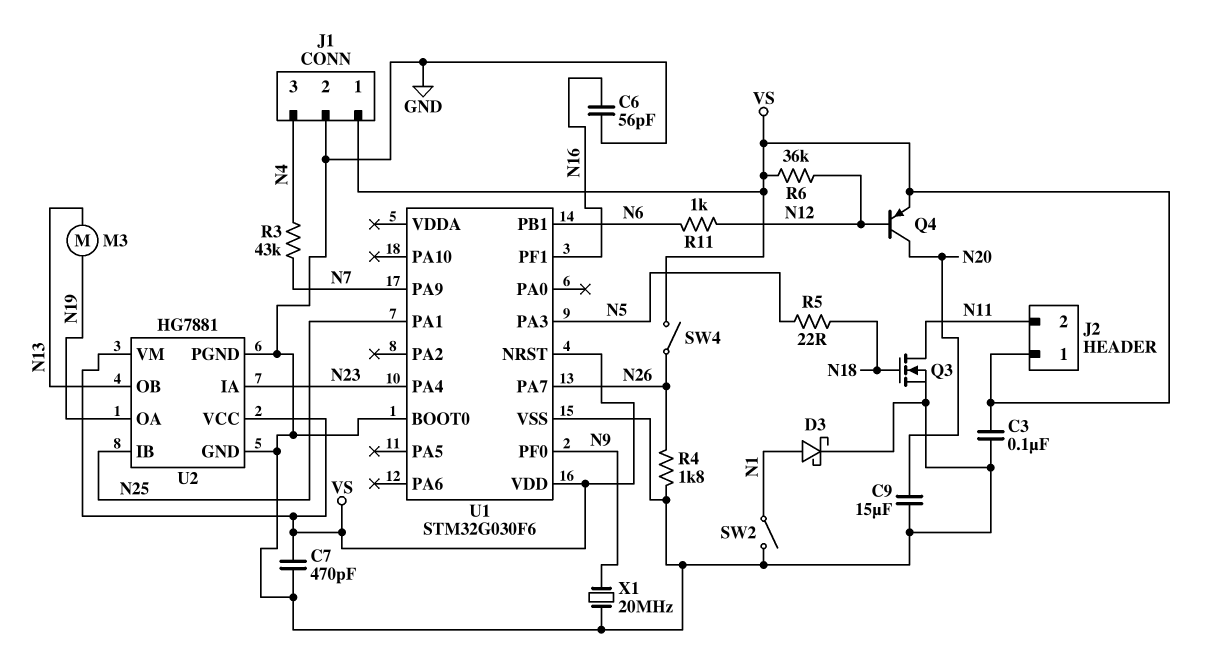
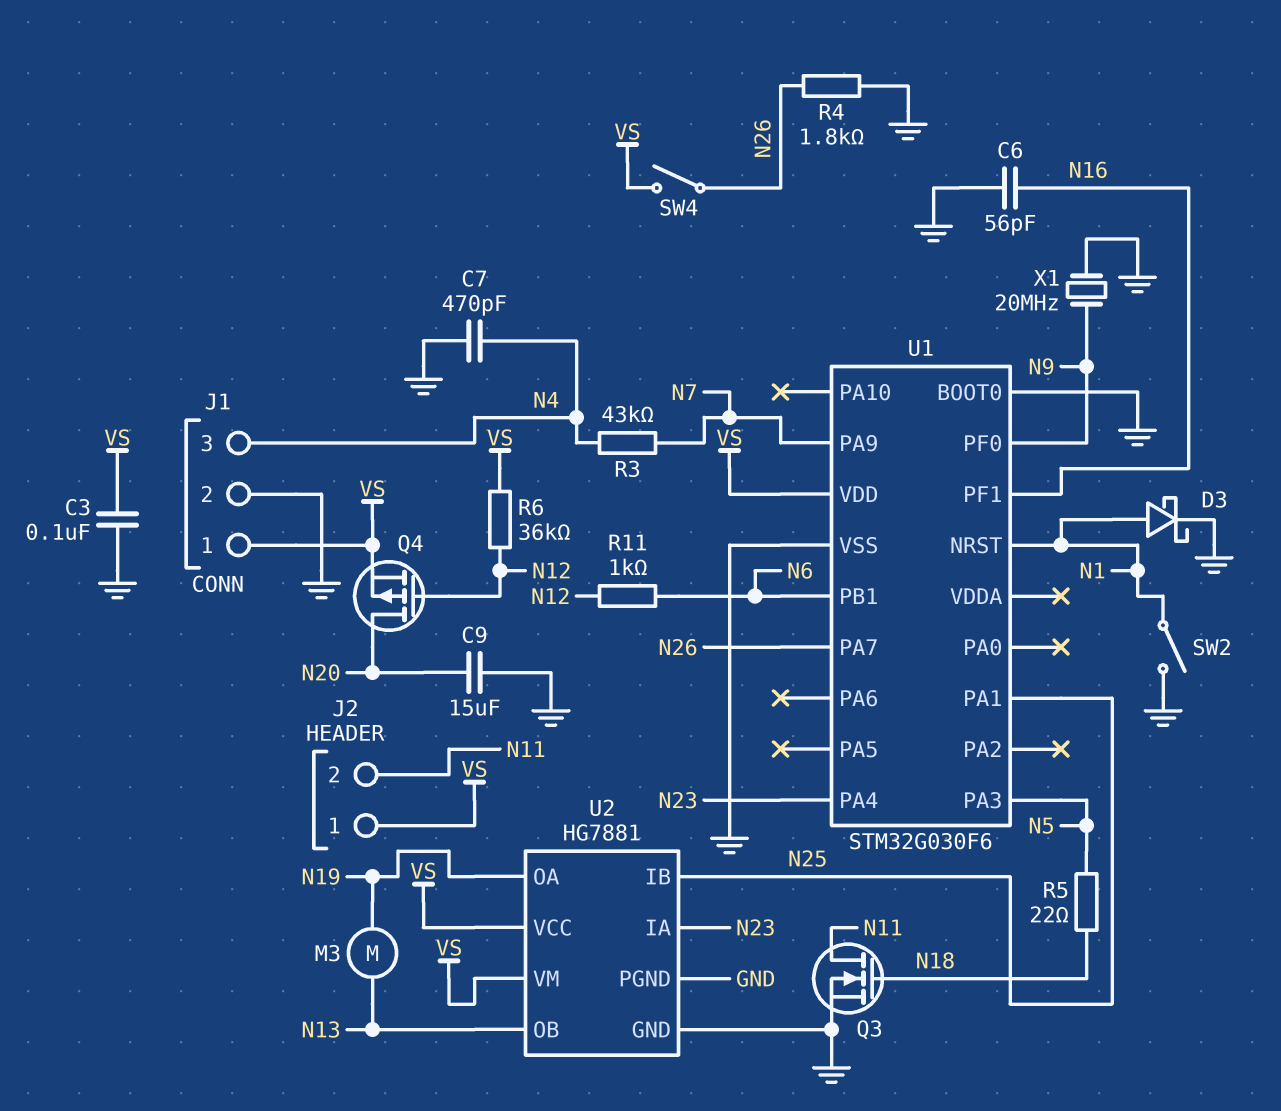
C7: 470pF (GND, VS) -> 470pF (GND, N4)
Q4: PNP (B N12, C N20, E VS) -> PMOS (G N12, D N20, S VS)
U1 pin NRST: VS -> N1

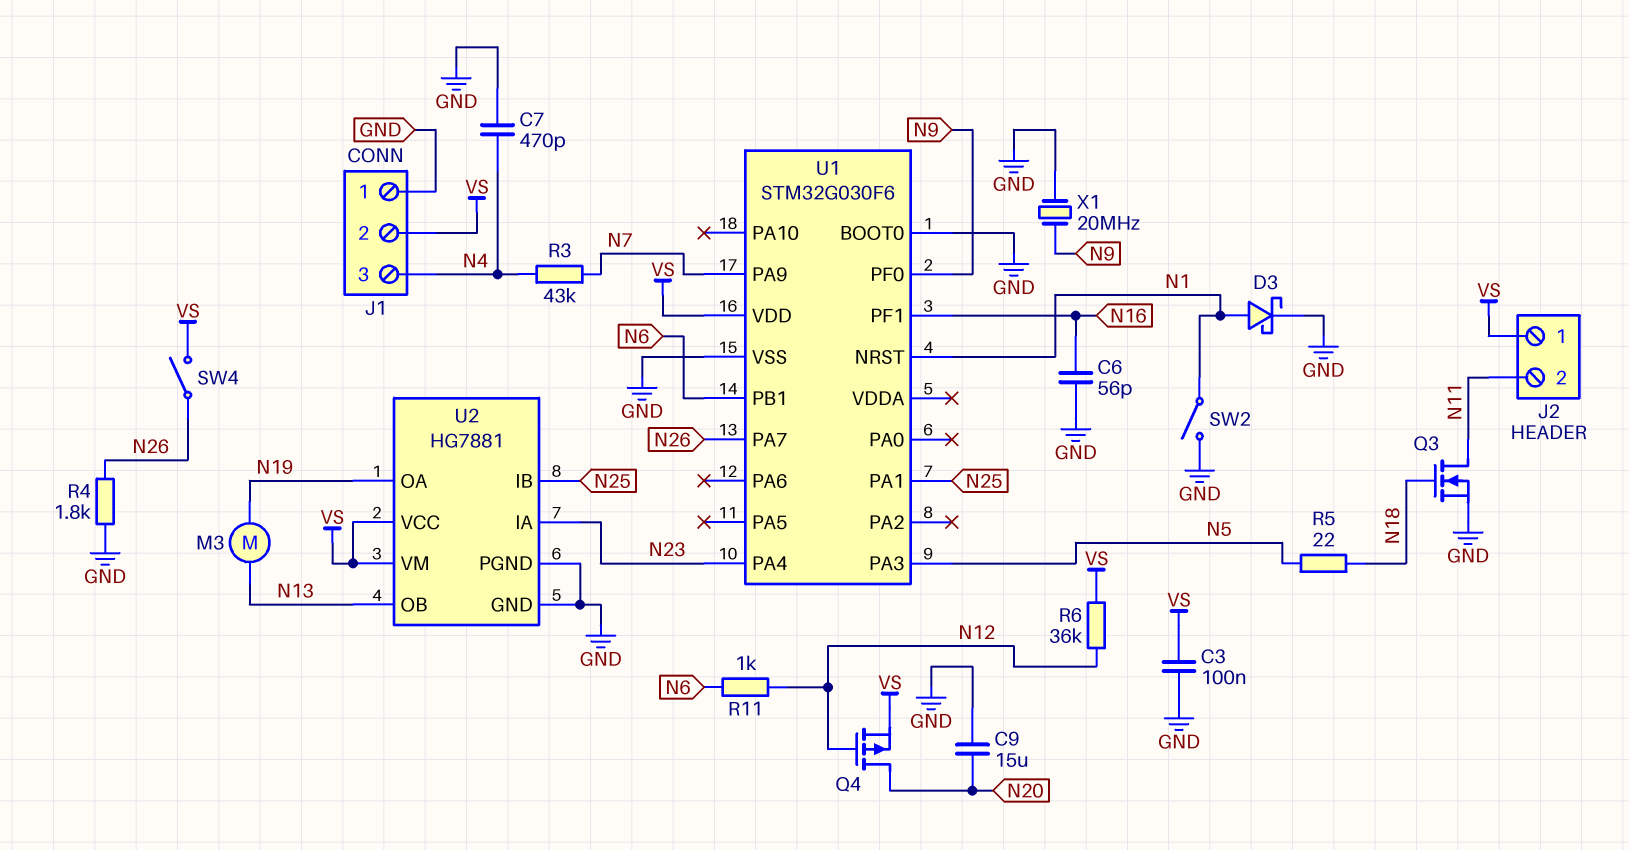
J1 pin 1: VS -> GND
J1 pin 2: GND -> VS

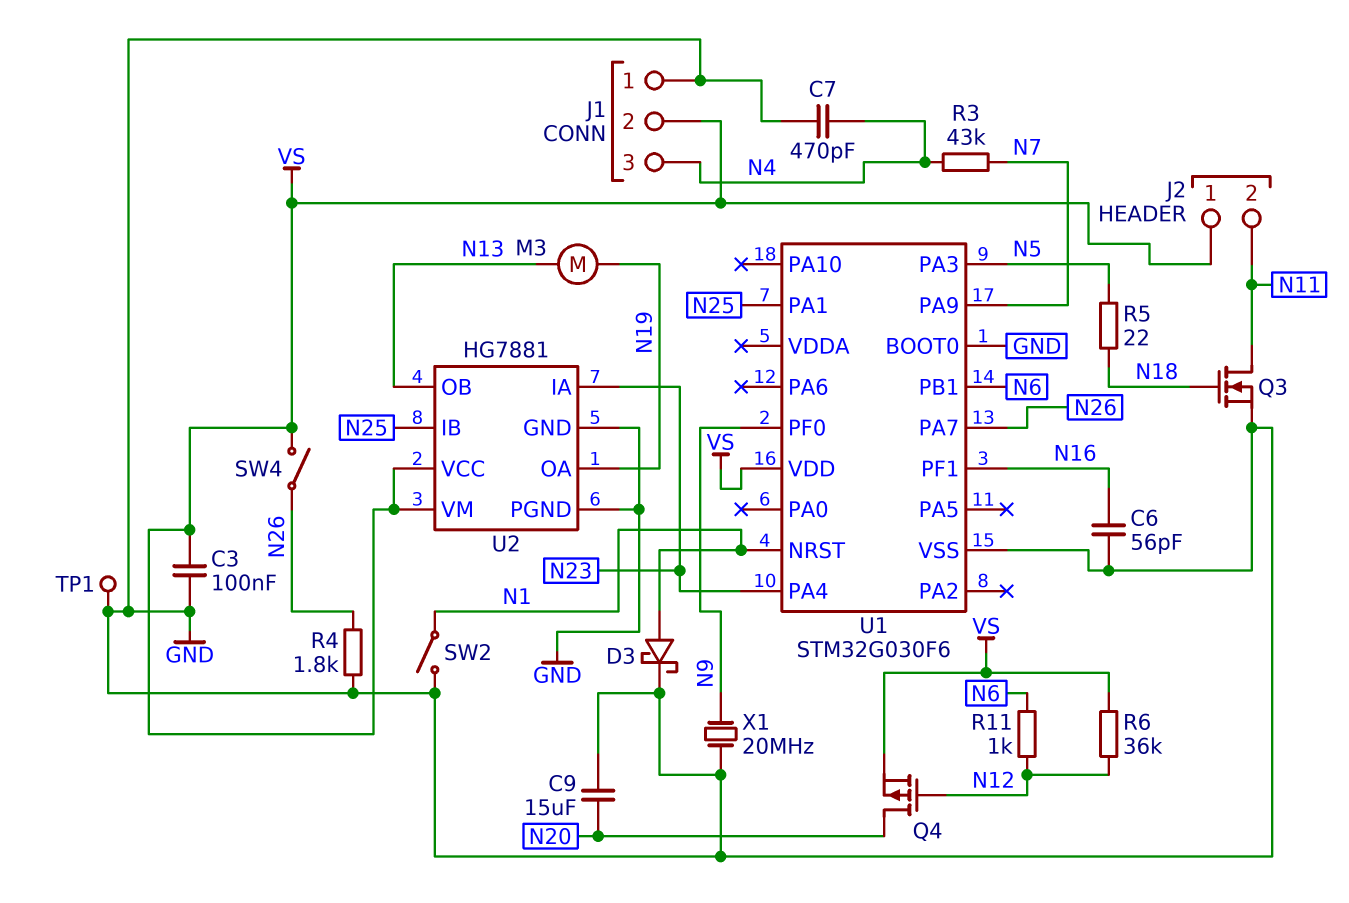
TP1: none -> test point (GND)

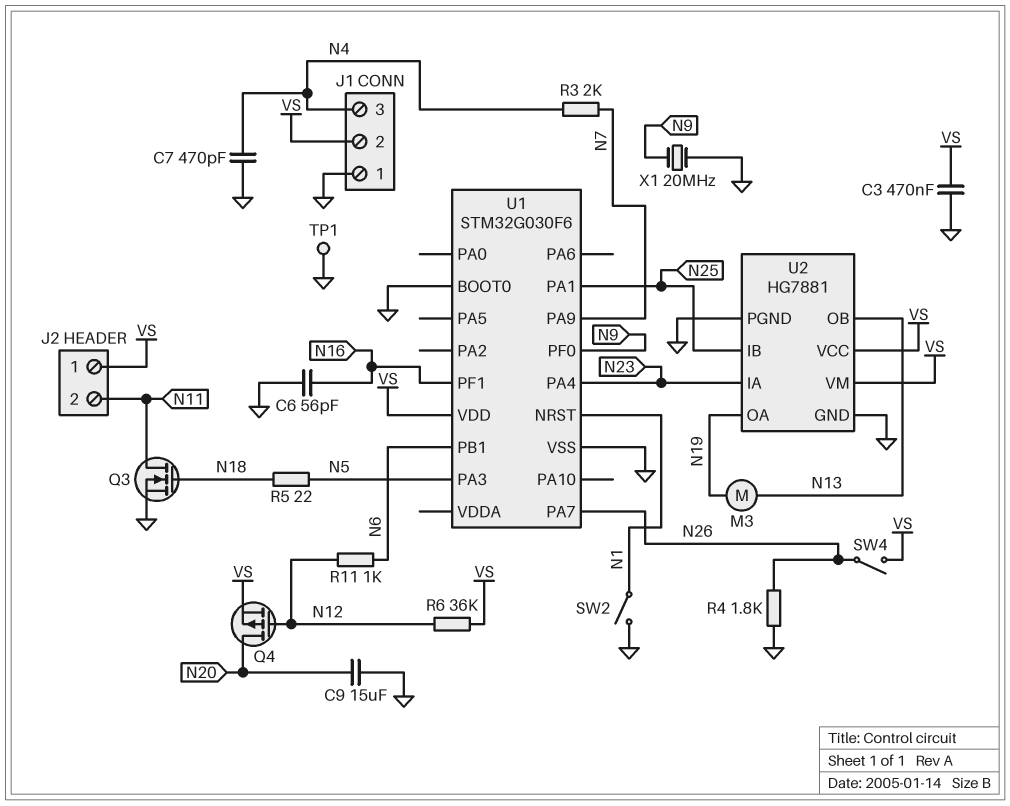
C3: 100nF (GND, VS) -> 470nF (GND, VS)
D3: schottky (A N1, K GND) -> none
R3: 43k (N4, N7) -> 2k (N4, N7)

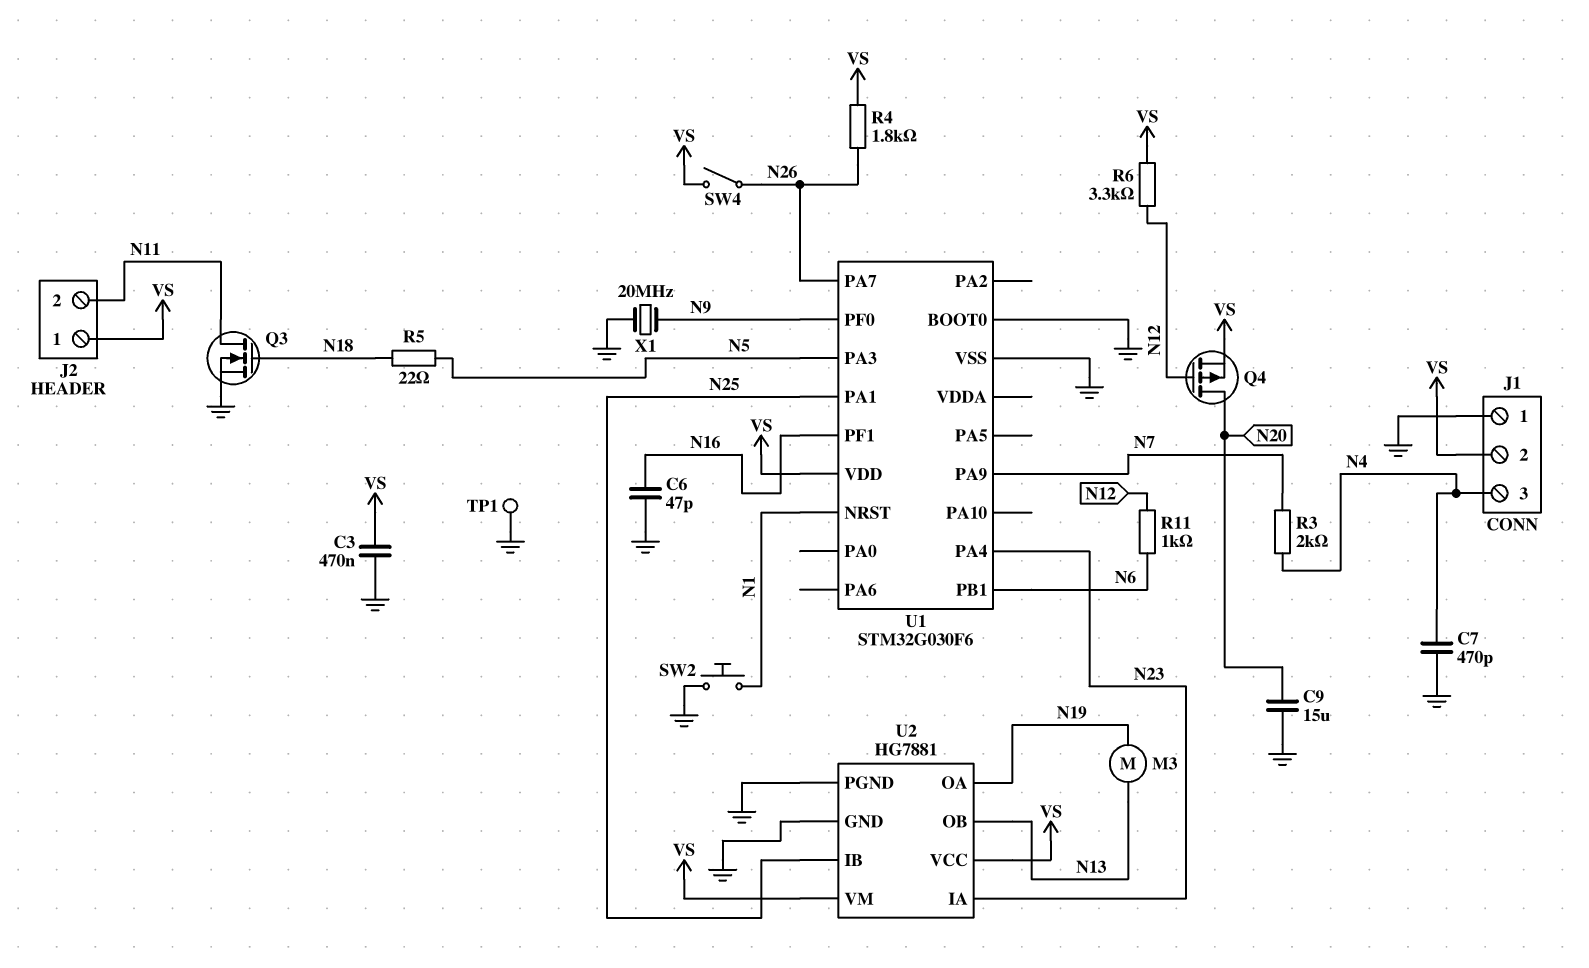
C6: 56pF (GND, N16) -> 47pF (GND, N16)
R4: 1.8k (GND, N26) -> 1.8k (N26, VS)
R6: 36k (N12, VS) -> 3.3k (N12, VS)
SW2: switch (GND, N1) -> button (GND, N1)

